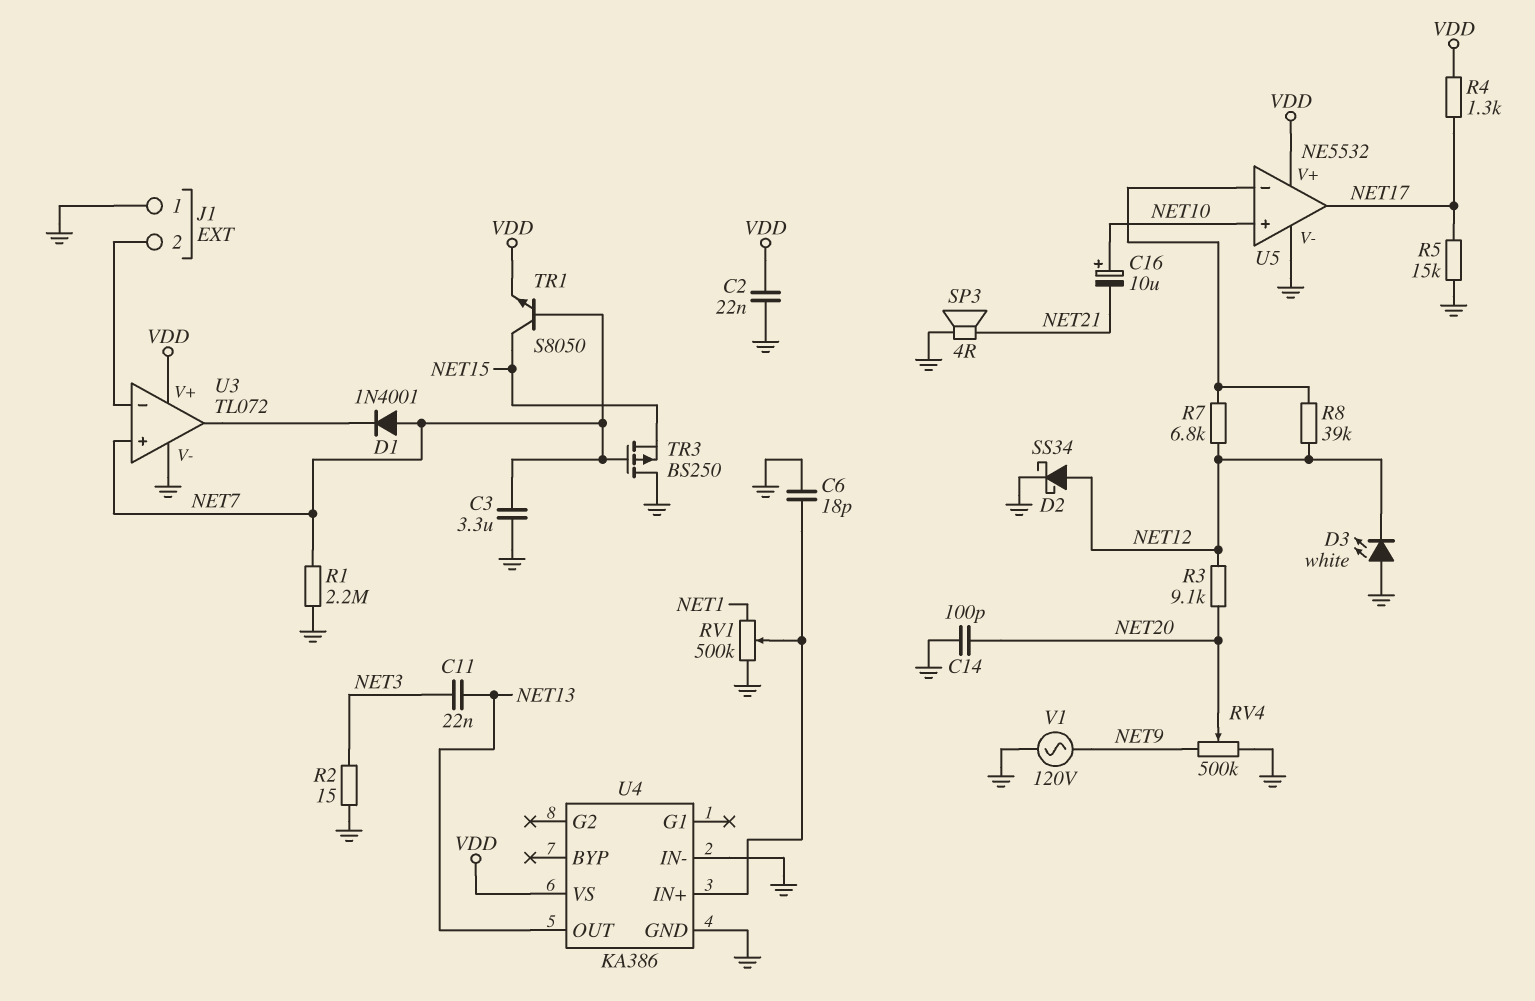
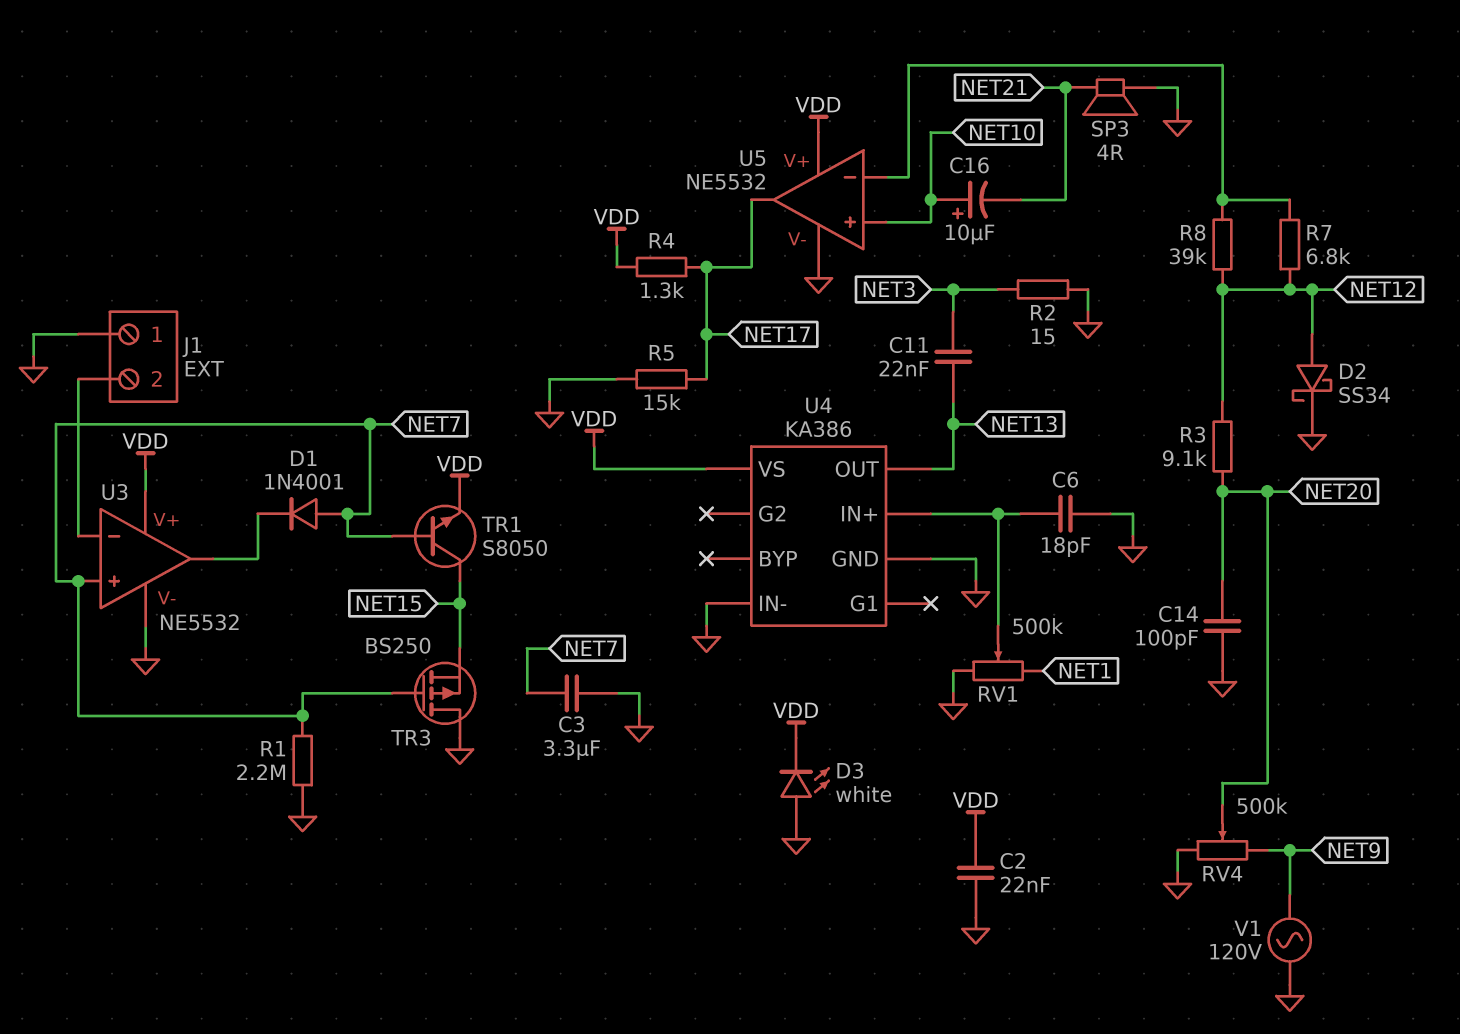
D3: LED white (A GND, K NET12) -> LED white (A GND, K VDD)
U3: TL072 -> NE5532

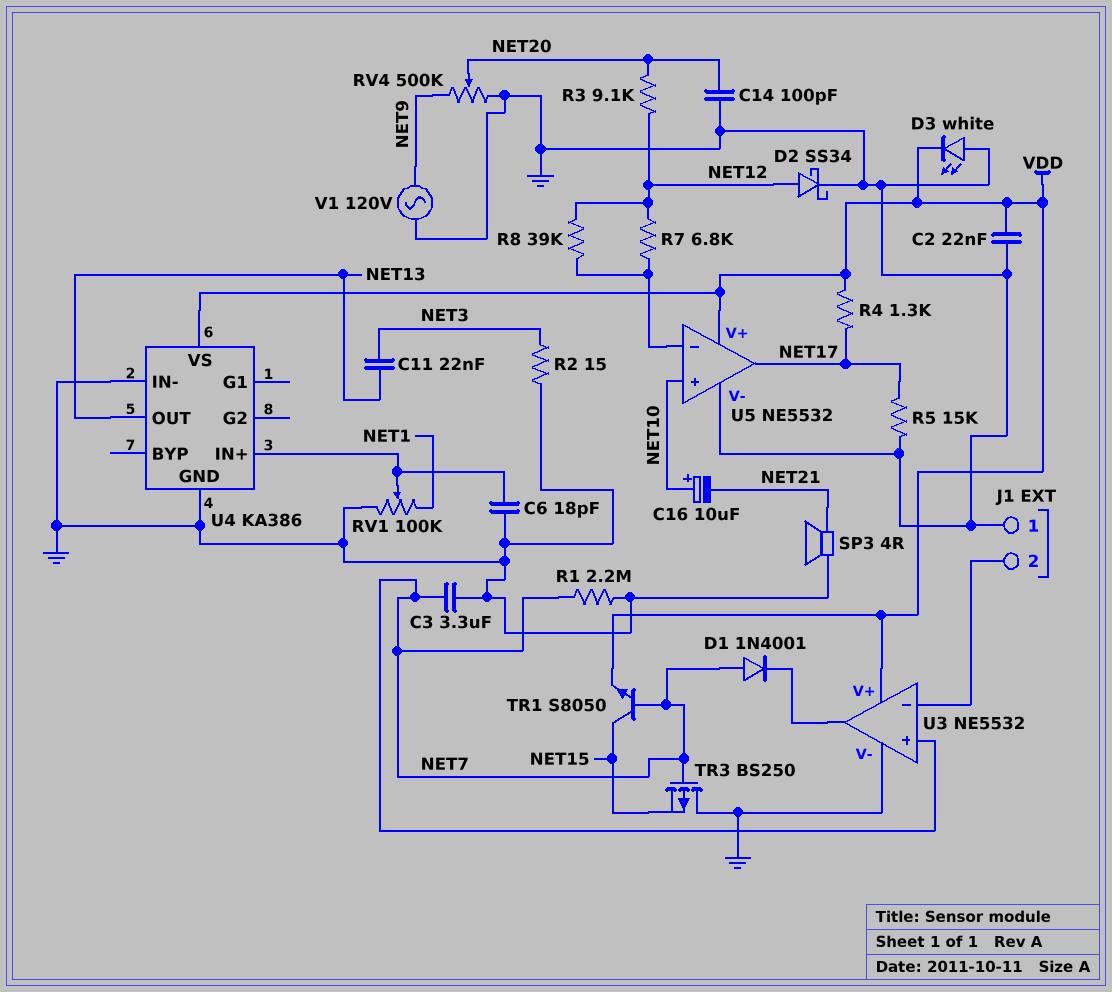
RV1: 500k (GND, NET1, wiper U4/IN+) -> 100k (GND, NET1, wiper U4/IN+)

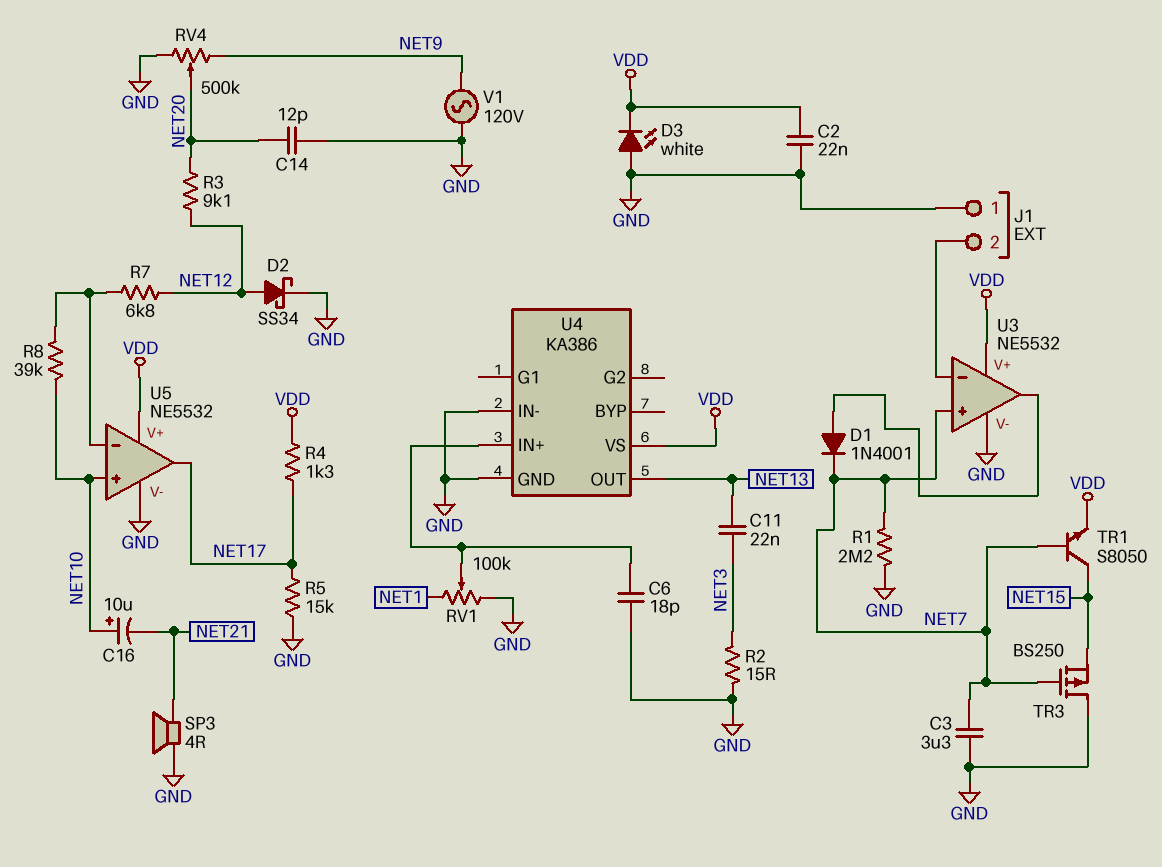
C14: 100pF (GND, NET20) -> 12pF (GND, NET20)
D1: diode 1N4001 (A NET7, K U3/out) -> diode 1N4001 (A U3/out, K NET7)
R8: 39k (NET12, U5/in-) -> 39k (NET10, U5/in-)

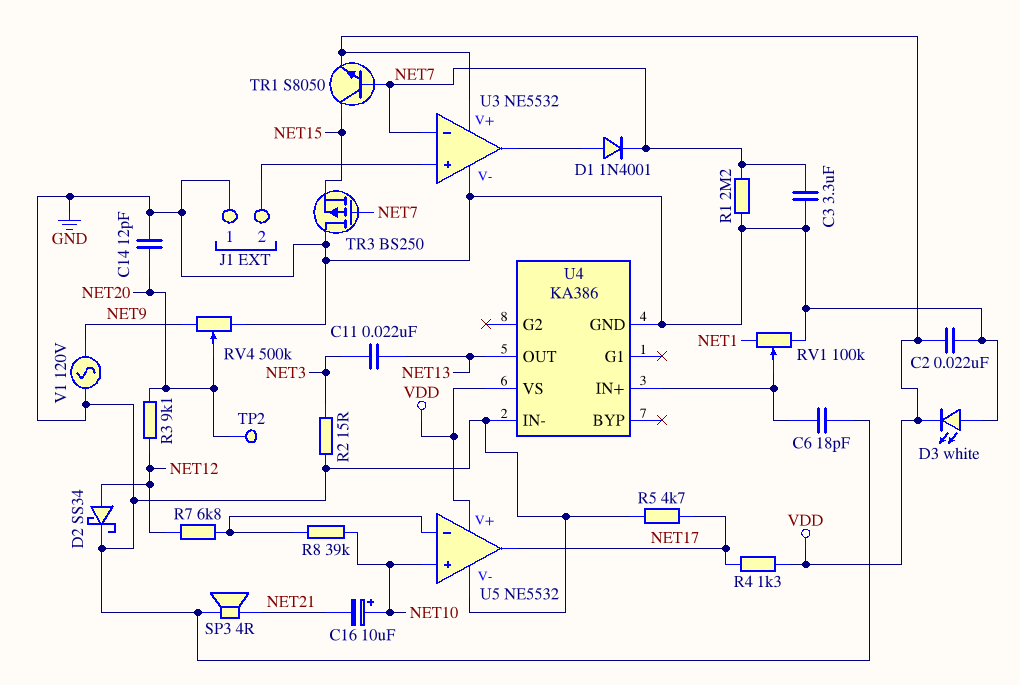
R5: 15k (GND, NET17) -> 4.7k (GND, NET17)
TP2: none -> test point (NET20)
U3 pin in+: NET7 -> J1/2
U3 pin in-: J1/2 -> NET7

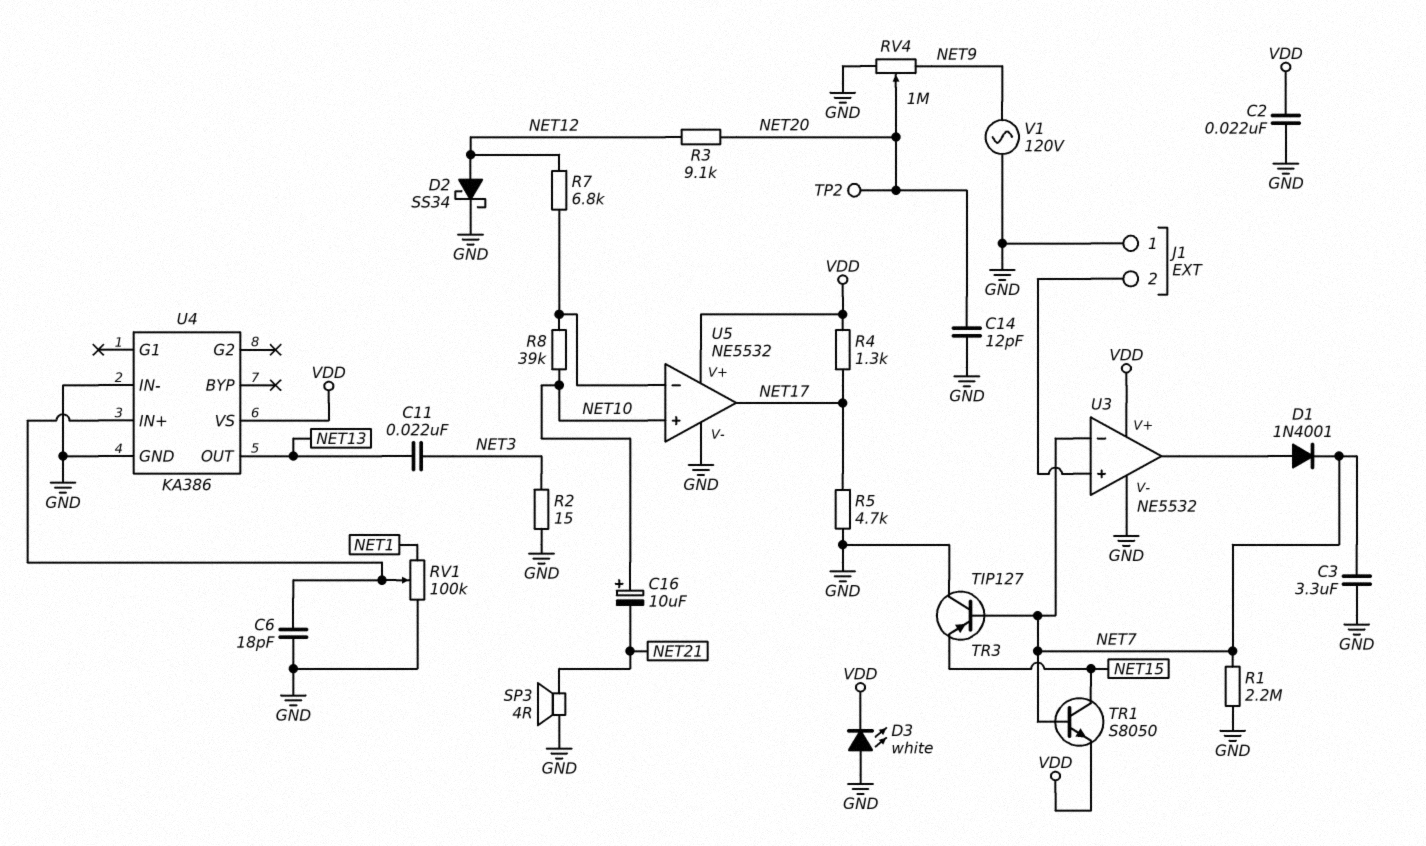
RV4: 500k (GND, NET9, wiper NET20) -> 1M (GND, NET9, wiper NET20)
TR3: PMOS BS250 (G NET7, D GND, S NET15) -> PNP TIP127 (B NET7, C GND, E NET15)

